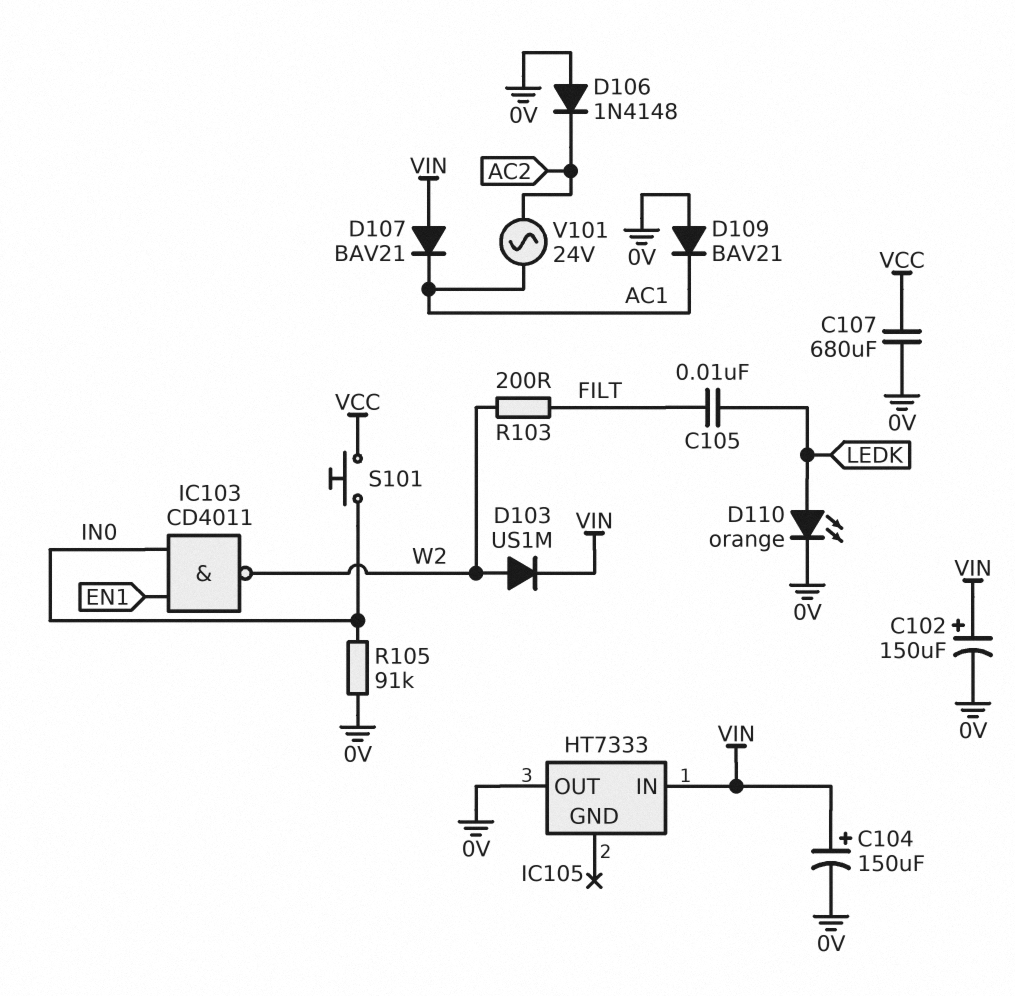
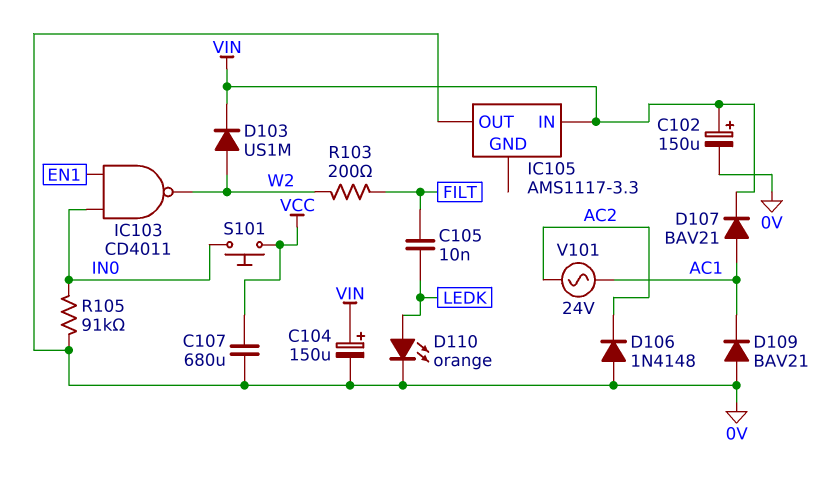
D107: diode BAV21 (A VIN, K AC1) -> diode BAV21 (A AC1, K VIN)
IC105: HT7333 -> AMS1117-3.3

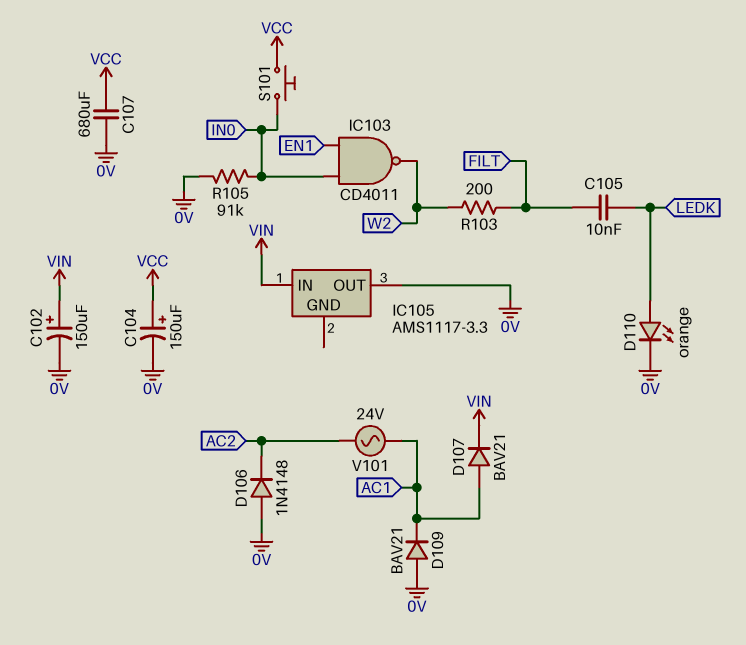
C104: 150uF (plus VIN, minus 0V) -> 150uF (plus VCC, minus 0V)
D103: diode US1M (A W2, K VIN) -> none

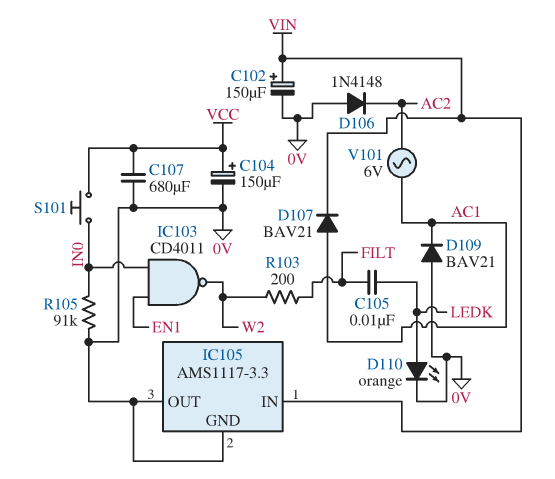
IC105 pin GND: none -> 0V
V101: AC 24V (AC1, AC2) -> AC 6V (AC1, AC2)

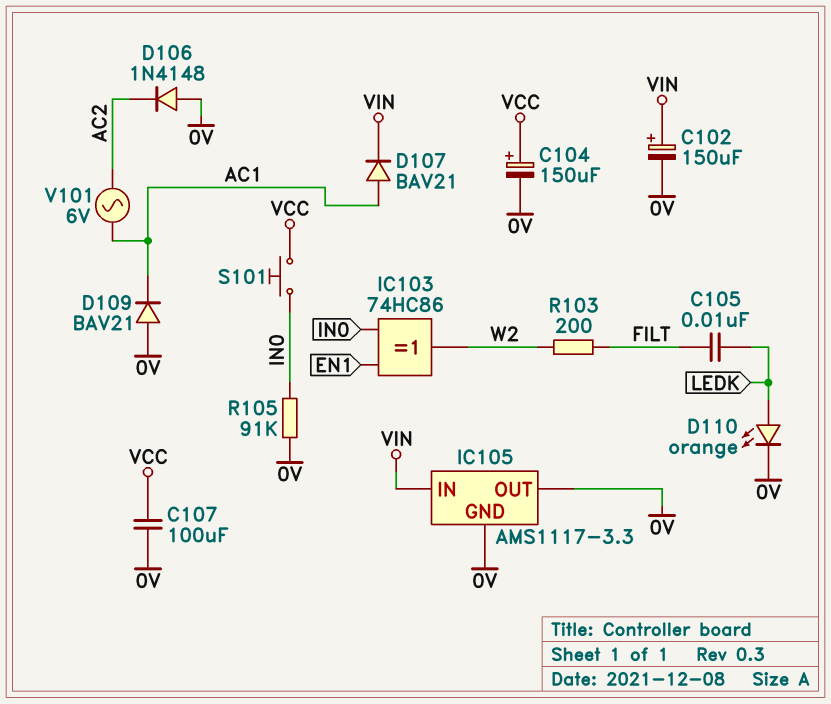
C107: 680uF (0V, VCC) -> 100uF (0V, VCC)
IC103: NAND CD4011 (in EN1, in IN0, out W2) -> XOR 74HC86 (in EN1, in IN0, out W2)

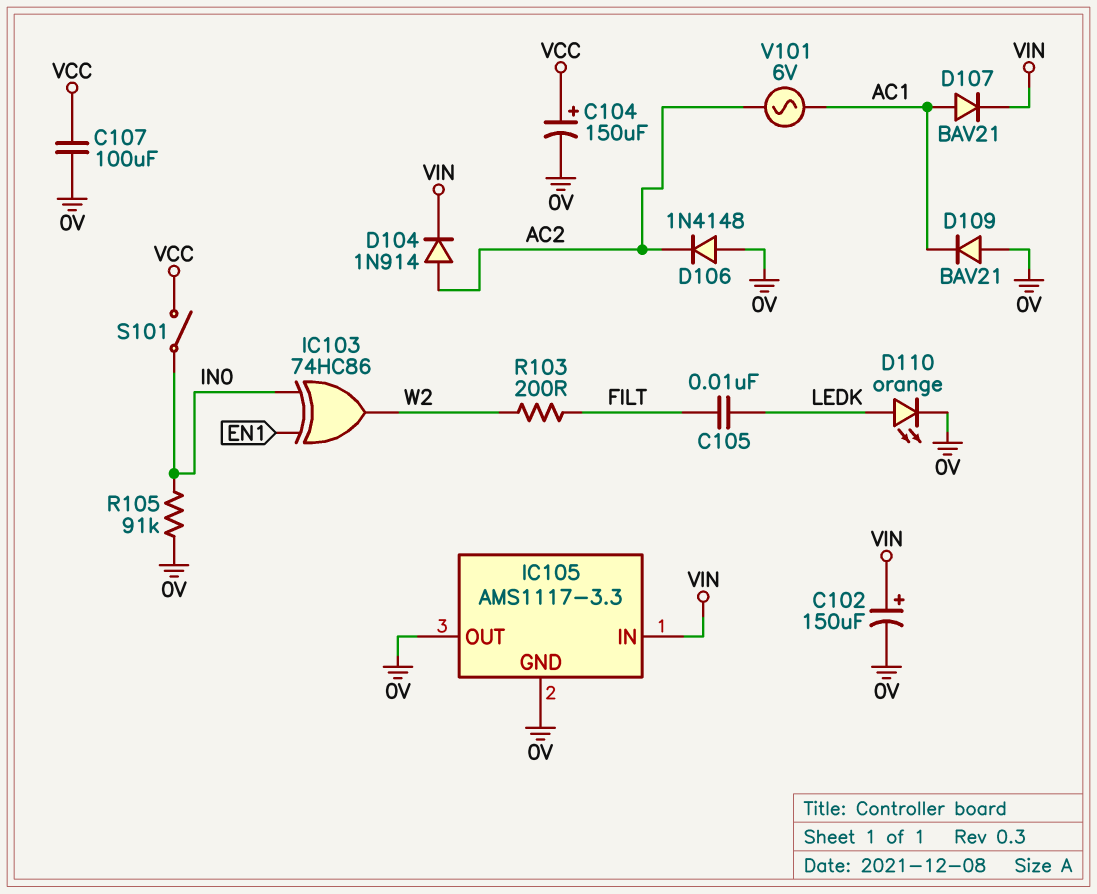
D104: none -> diode 1N914 (A AC2, K VIN)
S101: button (IN0, VCC) -> switch (IN0, VCC)

